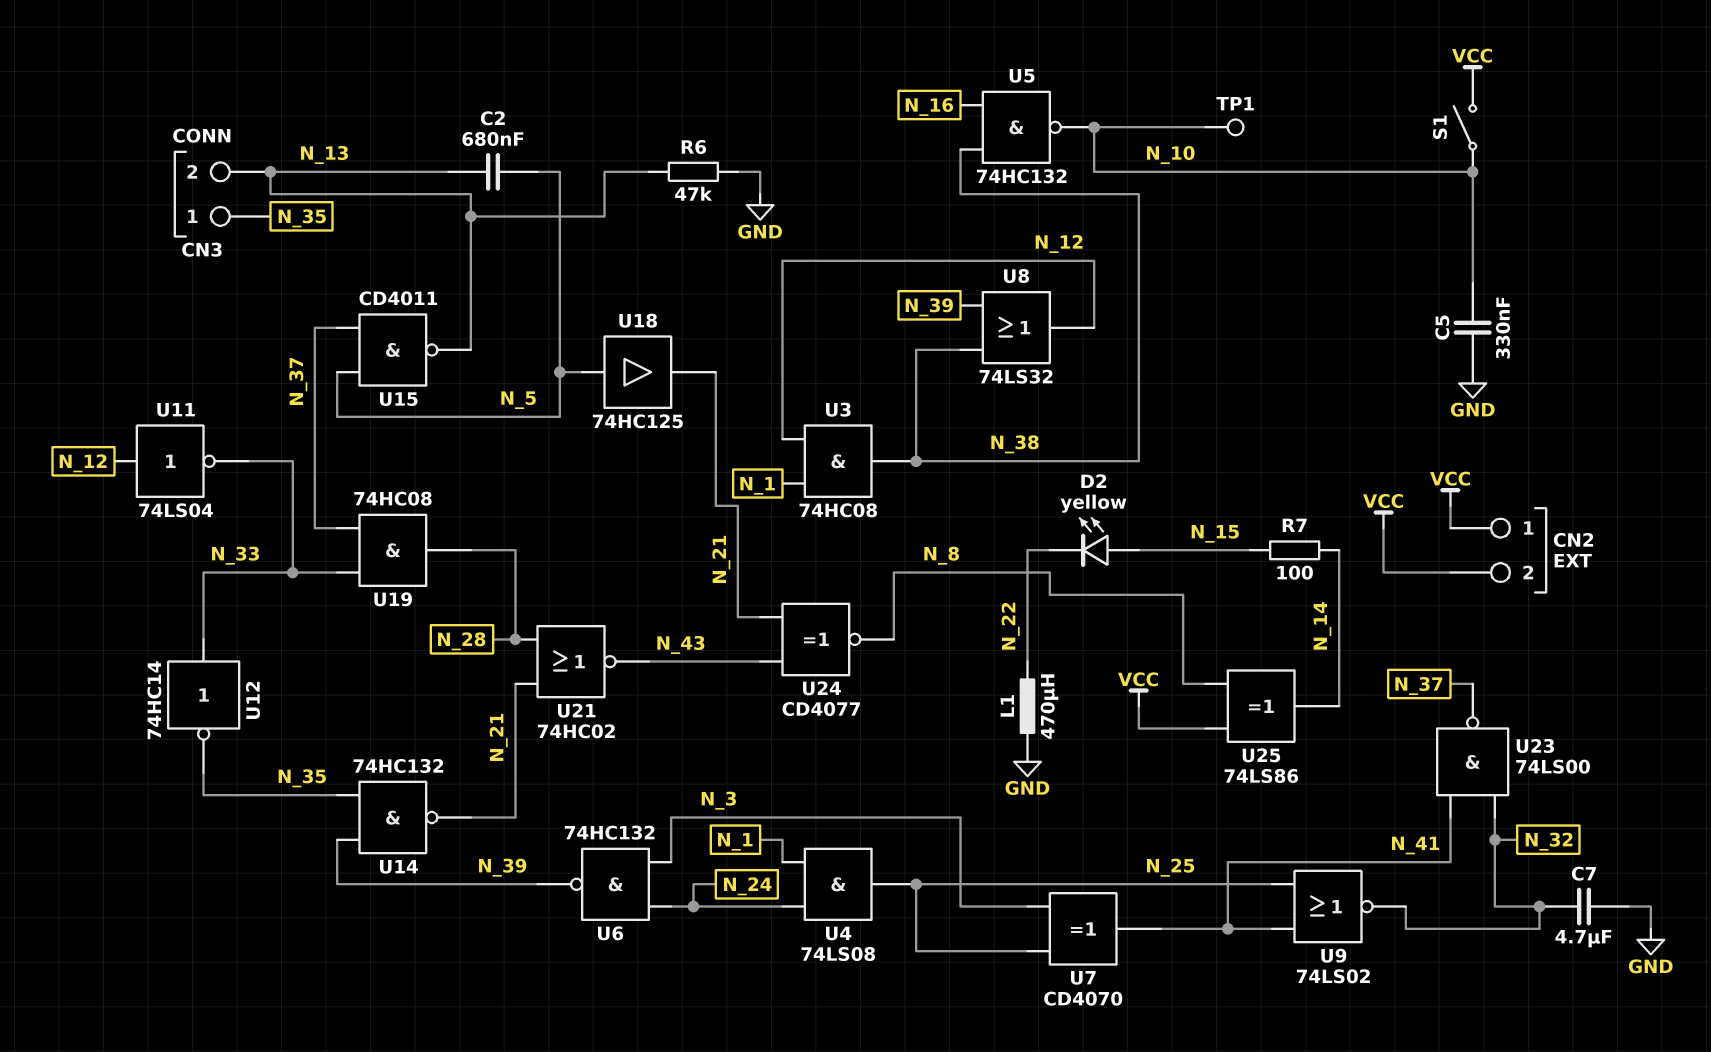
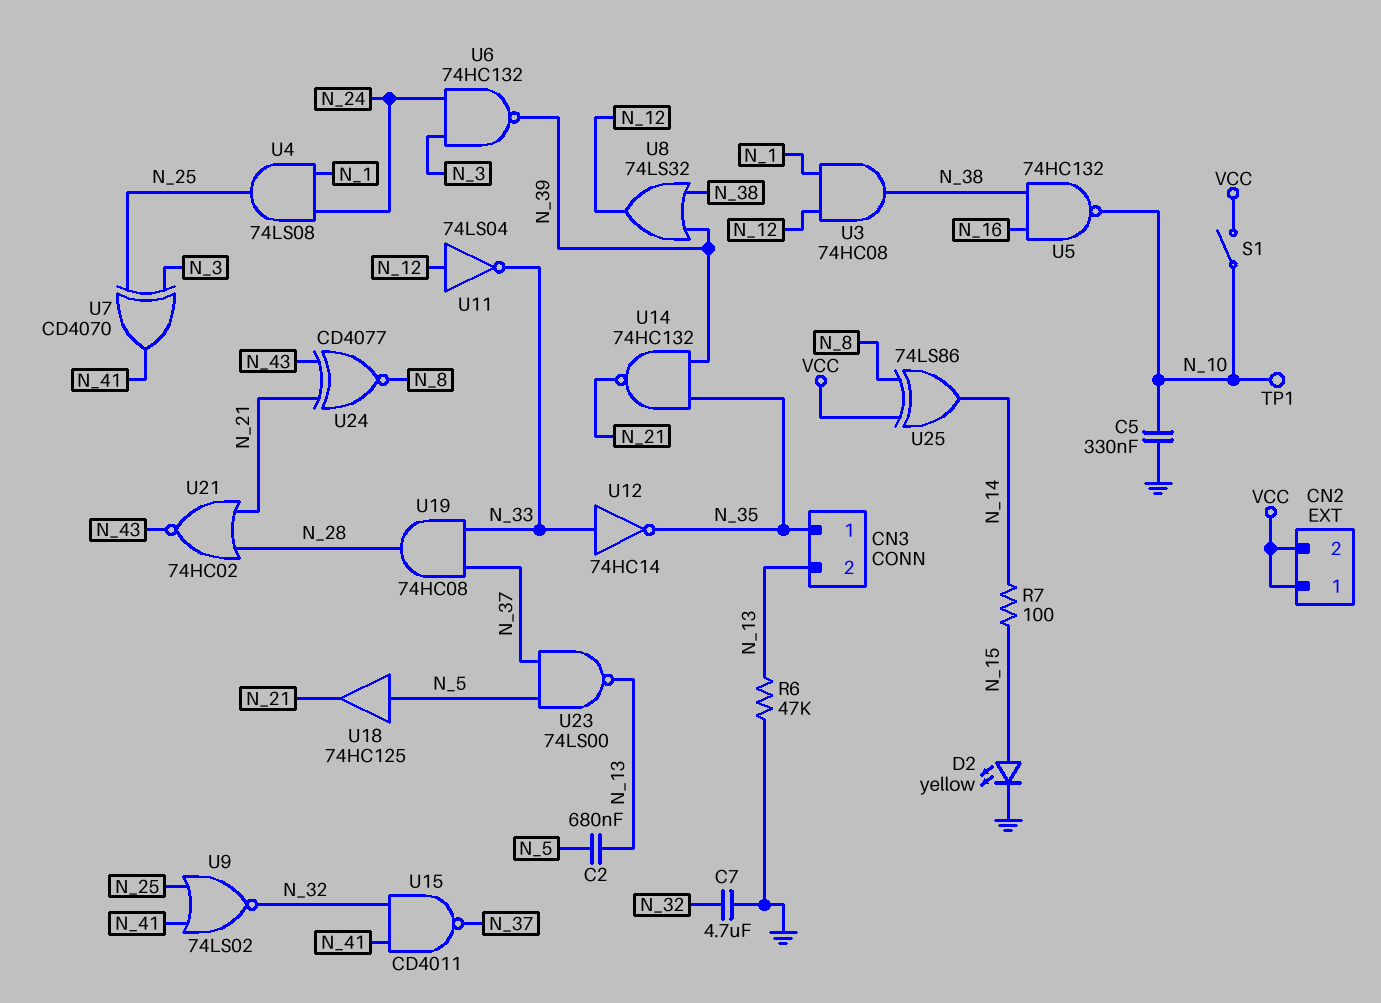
D2: LED yellow (A N_15, K N_22) -> LED yellow (A N_15, K GND)
L1: 470uH (GND, N_22) -> none
U15: NAND CD4011 (in N_5, in N_37, out N_13) -> NAND CD4011 (in N_32, in N_41, out N_37)
U23: NAND 74LS00 (in N_32, in N_41, out N_37) -> NAND 74LS00 (in N_5, in N_37, out N_13)

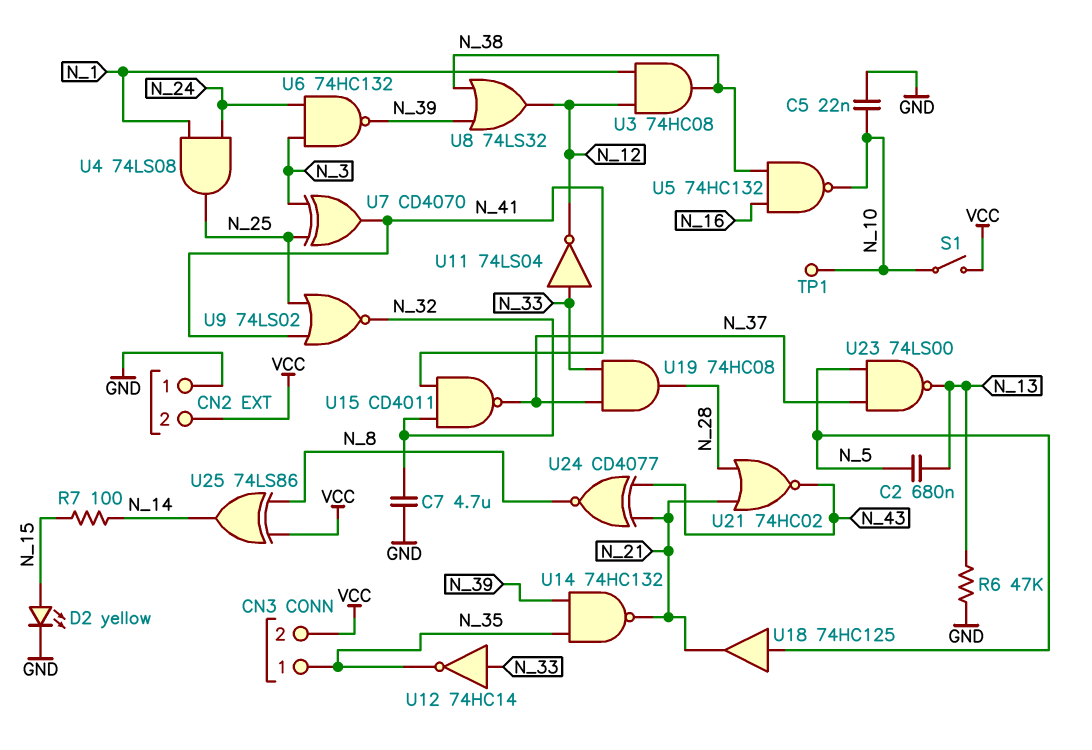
C5: 330nF (GND, N_10) -> 22nF (GND, N_10)
CN2 pin 1: VCC -> GND
CN3 pin 2: N_13 -> VCC
U11: NOT 74LS04 (in N_12, out N_33) -> NOT 74LS04 (in N_33, out N_12)

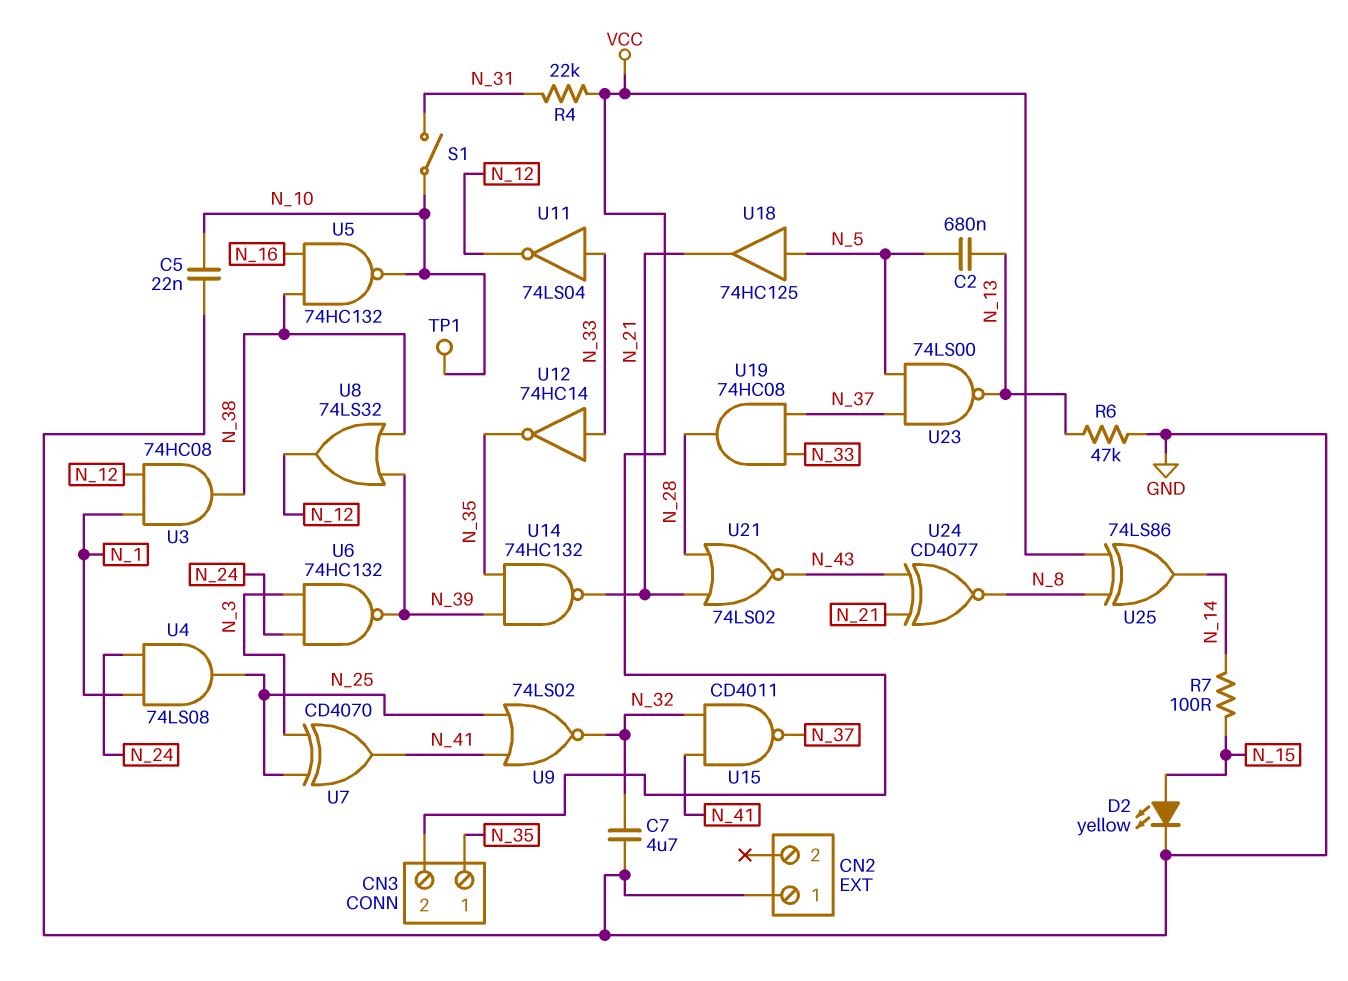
CN2 pin 2: VCC -> none
R4: none -> 22k (N_31, VCC)
S1: switch (N_10, VCC) -> switch (N_10, N_31)
U21: NOR 74HC02 (in N_21, in N_28, out N_43) -> NOR 74LS02 (in N_21, in N_28, out N_43)

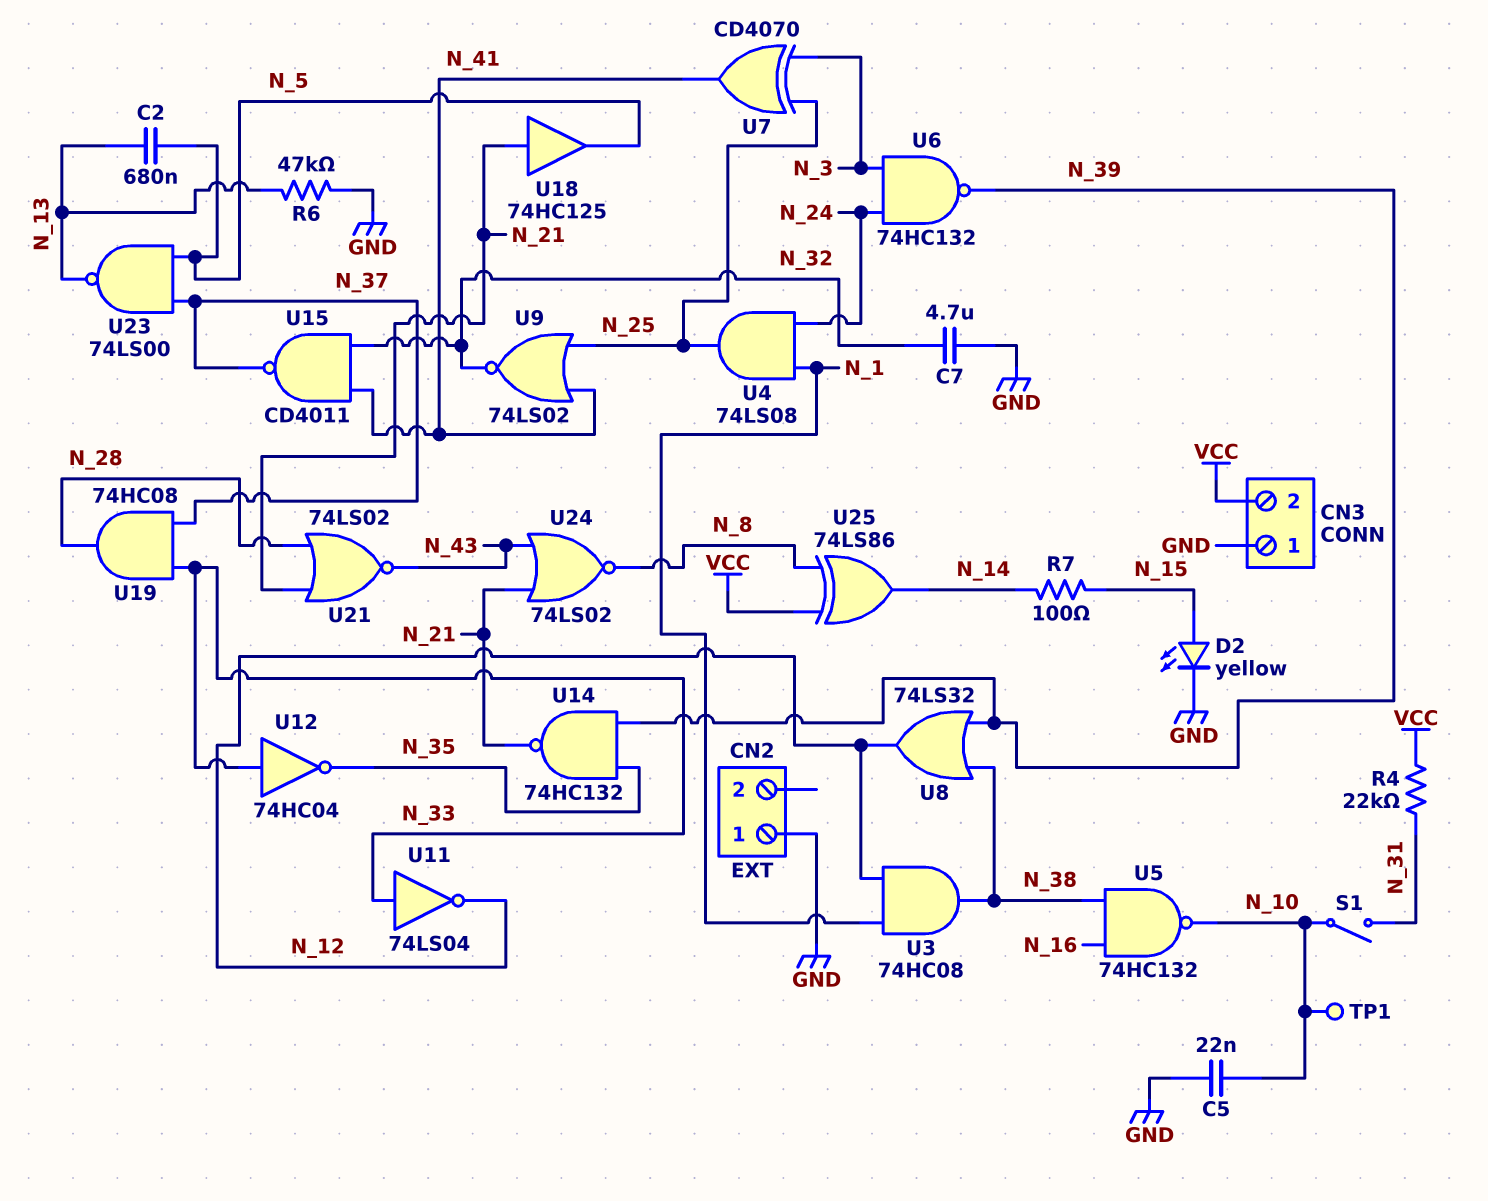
CN3 pin 1: N_35 -> GND
U12: NOT 74HC14 (in N_33, out N_35) -> NOT 74HC04 (in N_33, out N_35)
U18: buffer 74HC125 (in N_5, out N_21) -> buffer 74HC125 (in N_21, out N_5)
U24: XNOR CD4077 (in N_21, in N_43, out N_8) -> NOR 74LS02 (in N_21, in N_43, out N_8)

